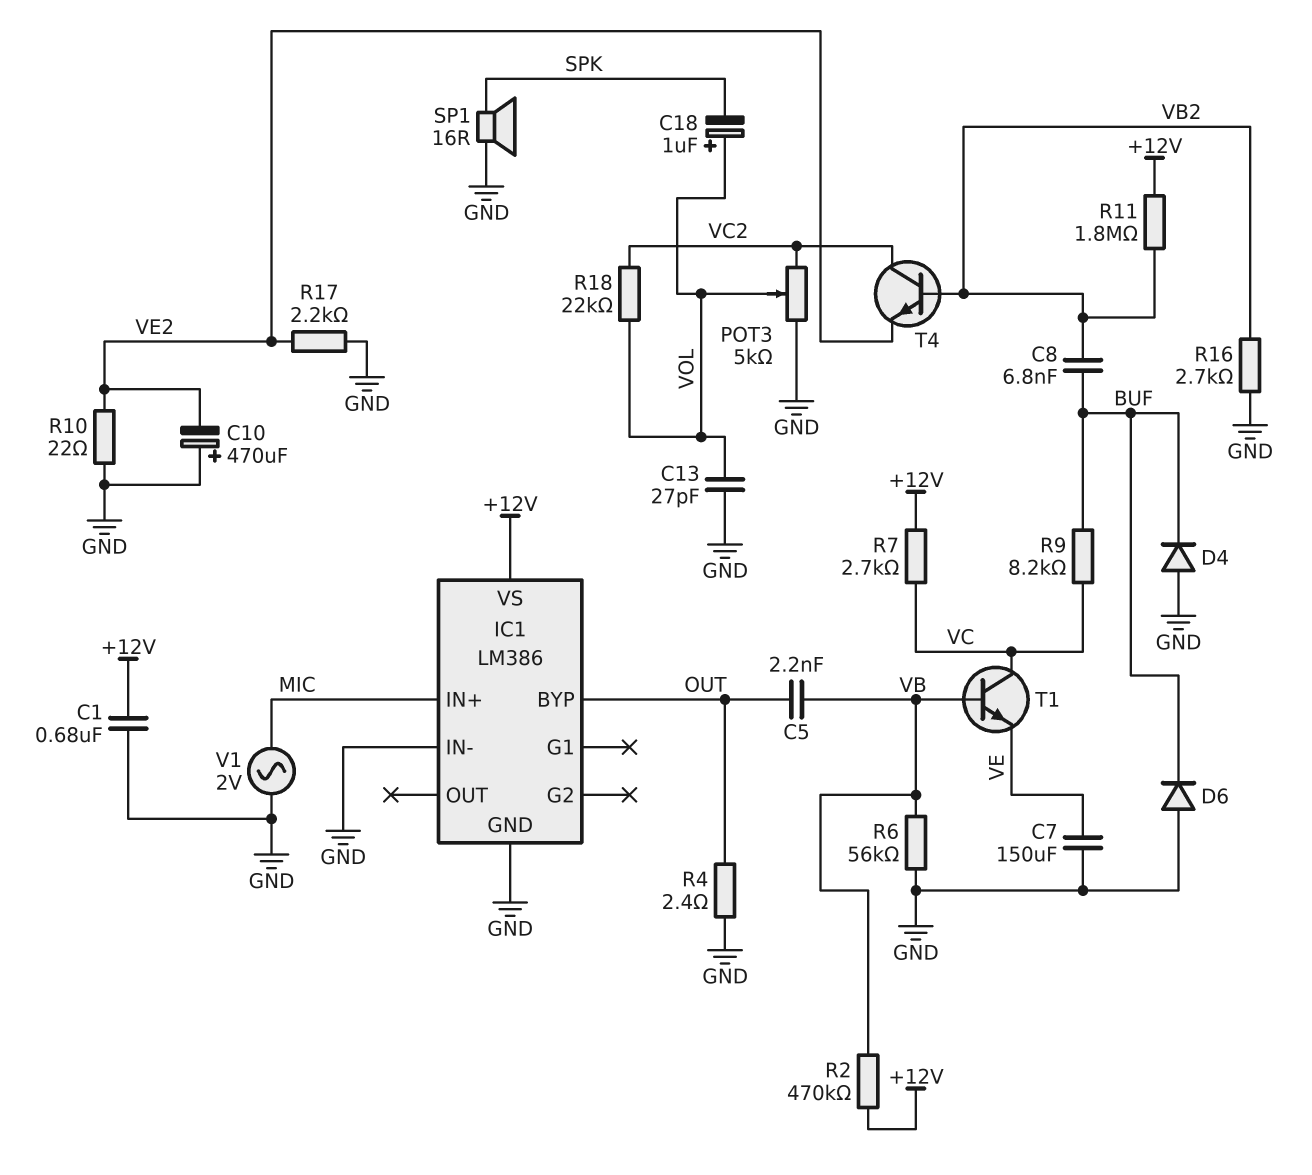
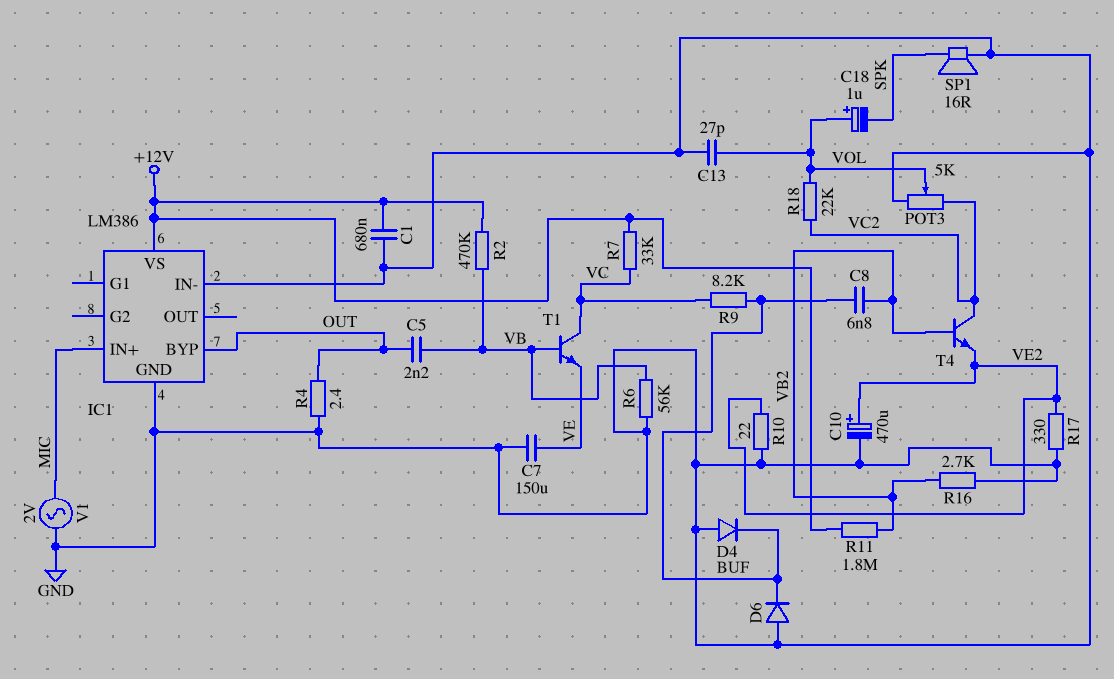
C10: 470uF (plus GND, minus VE2) -> 470uF (plus VE2, minus GND)
R7: 2.7k (+12V, VC) -> 33k (+12V, VC)
R17: 2.2k (GND, VE2) -> 330 (GND, VE2)

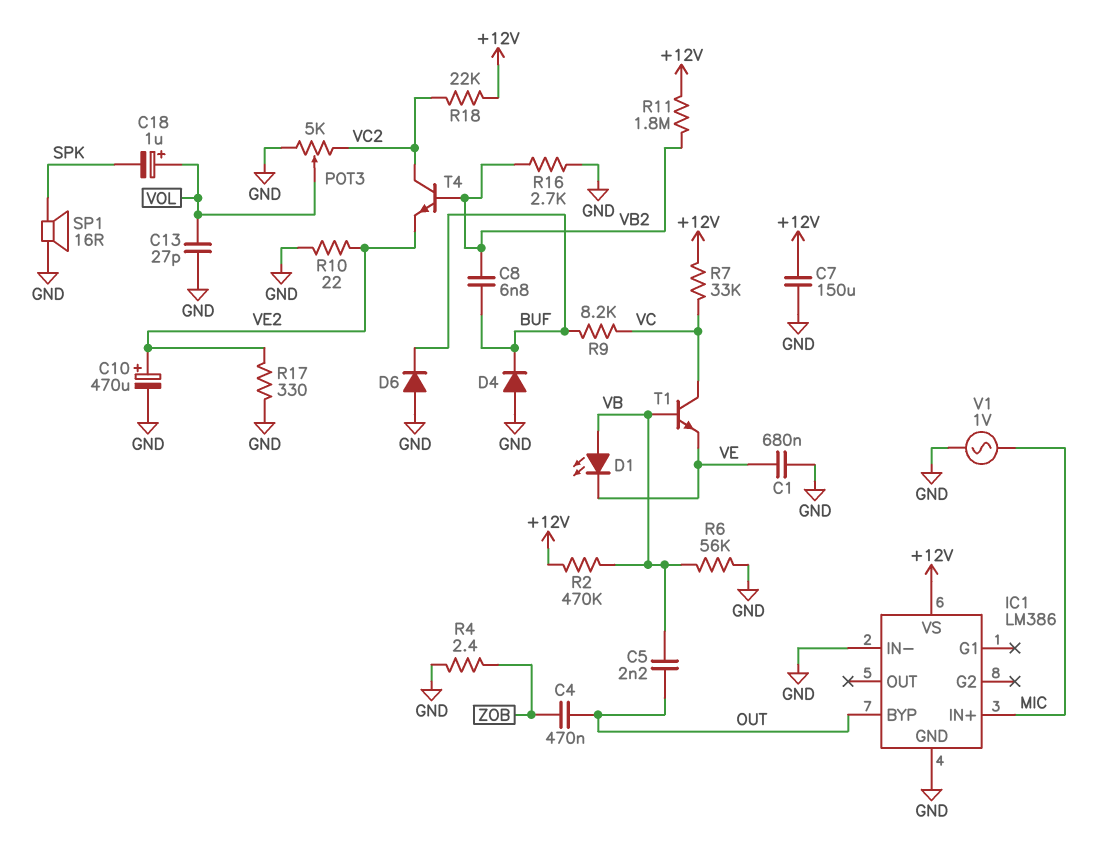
C1: 680nF (+12V, GND) -> 680nF (GND, VE)
C4: none -> 470nF (OUT, ZOB)
C7: 150uF (GND, VE) -> 150uF (+12V, GND)
D1: none -> LED (A VB, K VE)
R4: 2.4 (GND, OUT) -> 2.4 (GND, ZOB)
R18: 22k (VC2, VOL) -> 22k (+12V, VC2)
V1: AC 2V (GND, MIC) -> AC 1V (GND, MIC)

